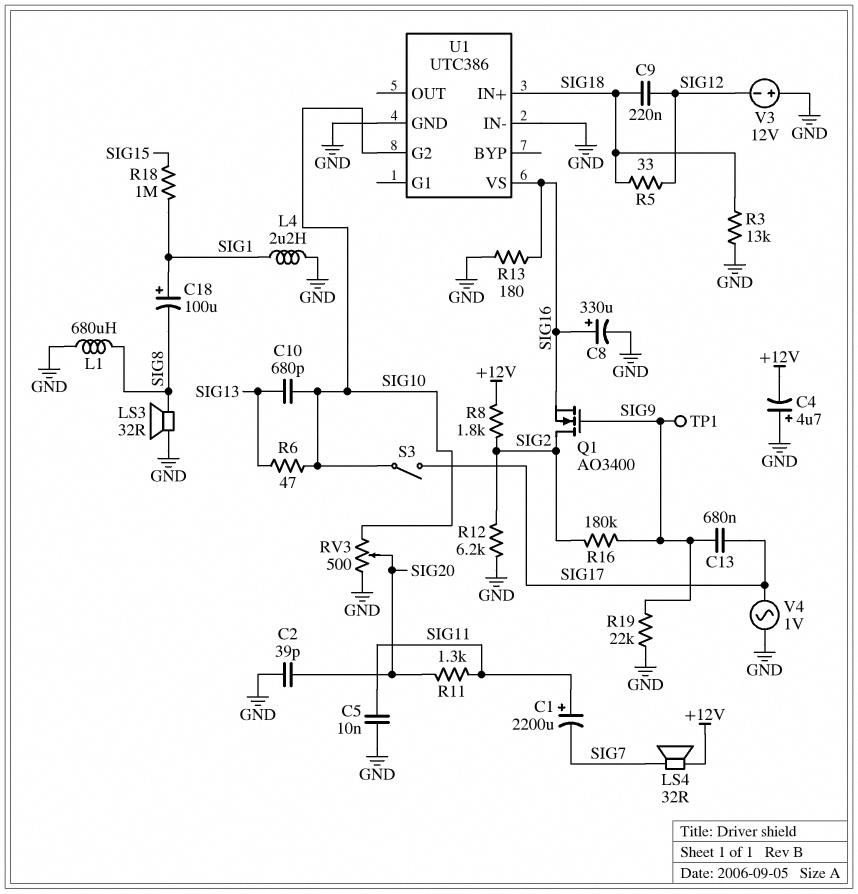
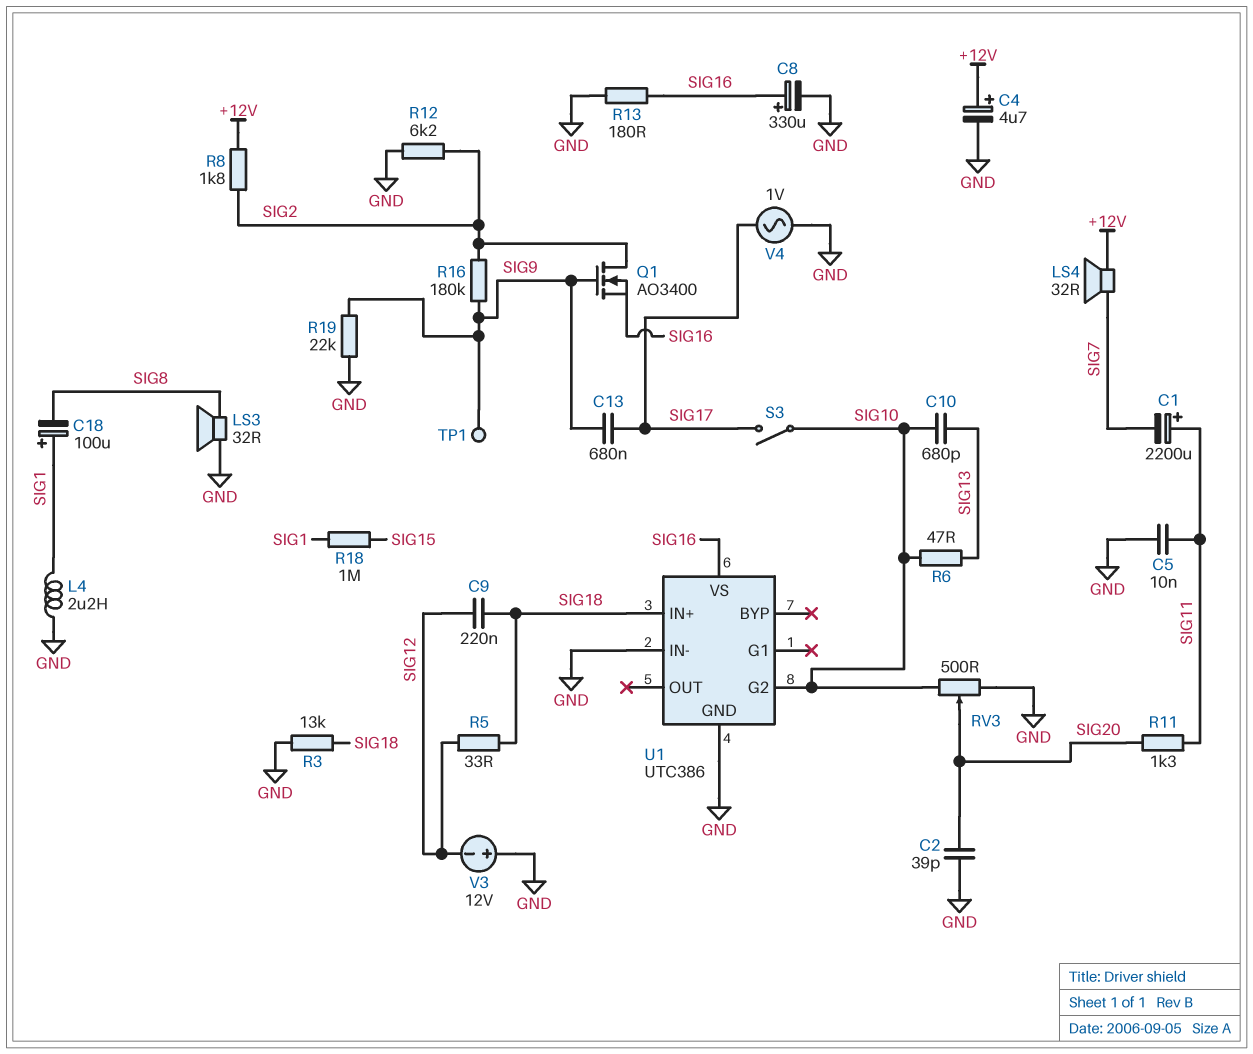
C4: 4.7uF (plus GND, minus +12V) -> 4.7uF (plus +12V, minus GND)
L1: 680uH (GND, SIG8) -> none

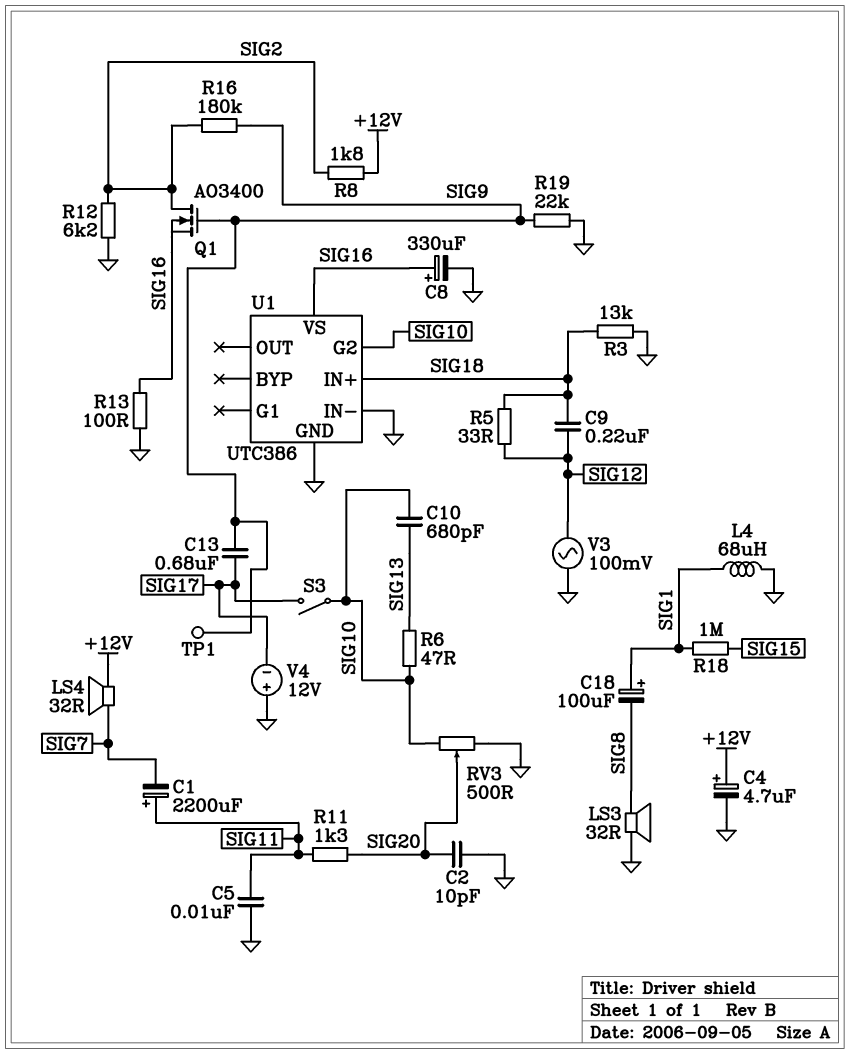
C2: 39pF (GND, SIG20) -> 10pF (GND, SIG20)
L4: 2.2uH (GND, SIG1) -> 68uH (GND, SIG1)
R13: 180 (GND, SIG16) -> 100 (GND, SIG16)
V3: 12V (plus GND, minus SIG12) -> AC 100mV (GND, SIG12)
V4: AC 1V (GND, SIG17) -> 12V (plus GND, minus SIG17)

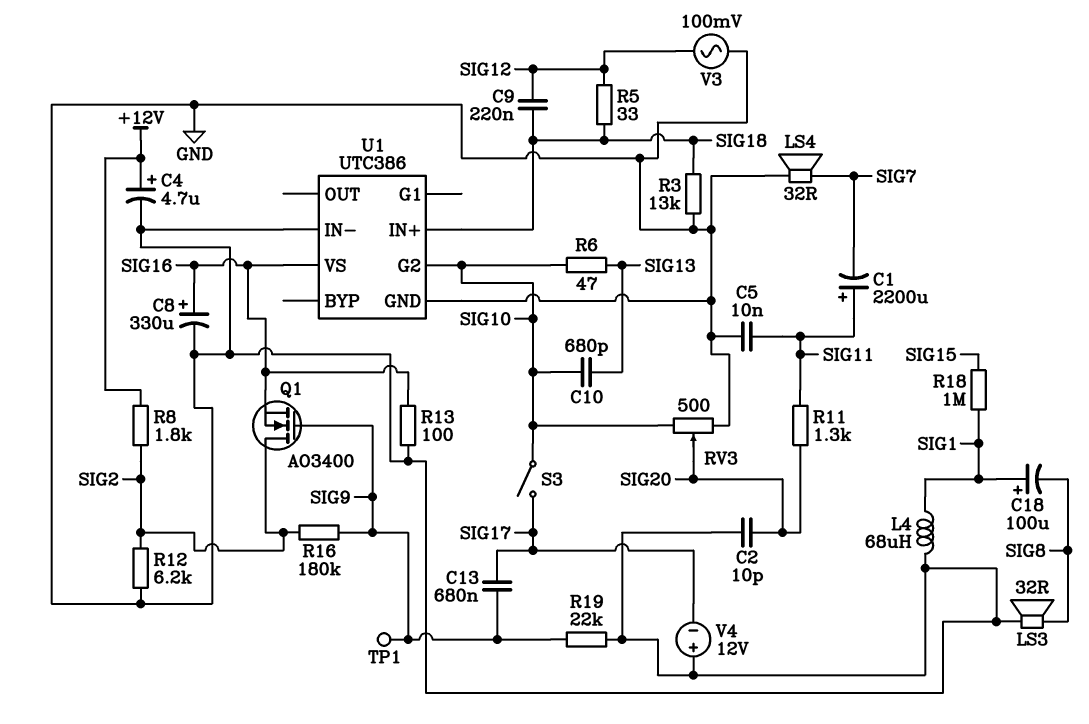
LS4: speaker 32R (+12V, SIG7) -> speaker 32R (GND, SIG7)

